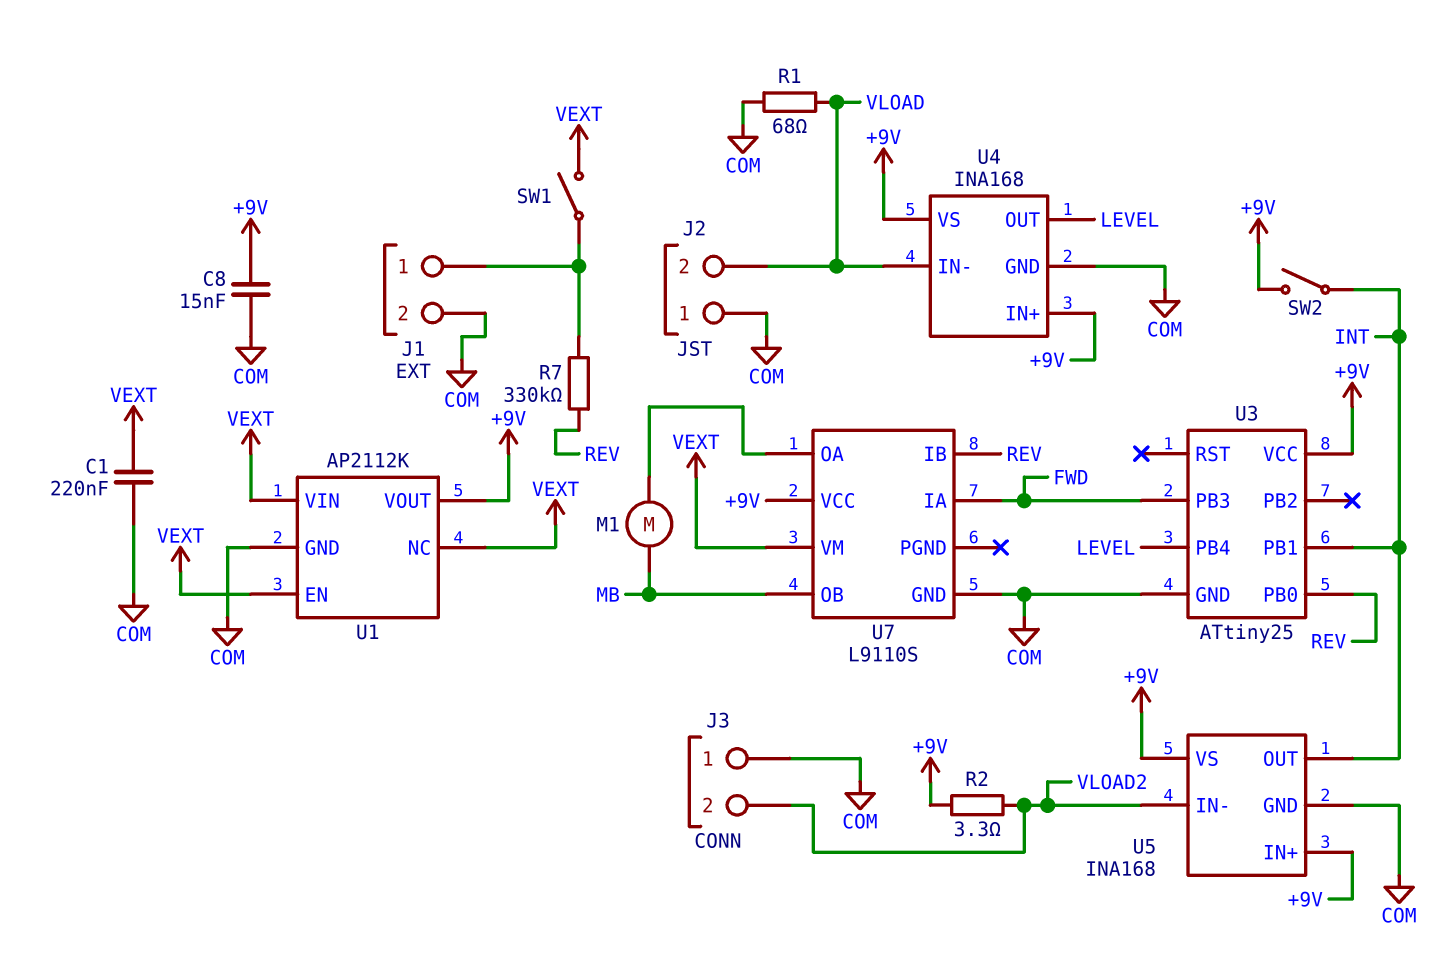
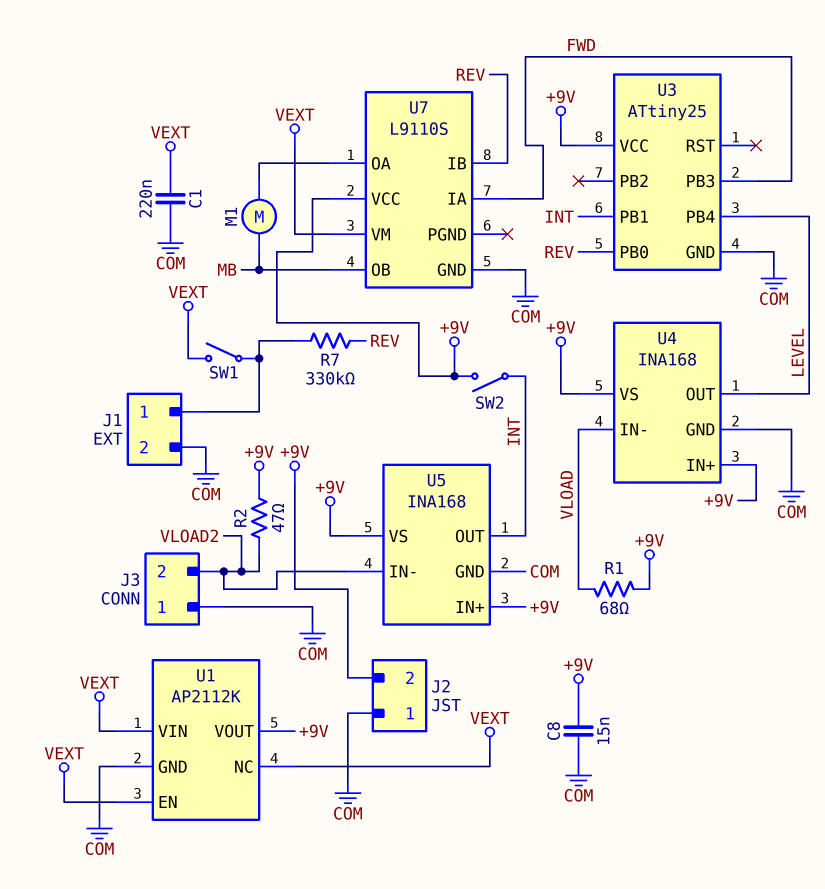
J2 pin 2: VLOAD -> +9V
R1: 68 (COM, VLOAD) -> 68 (+9V, VLOAD)
R2: 3.3 (+9V, VLOAD2) -> 47 (+9V, VLOAD2)

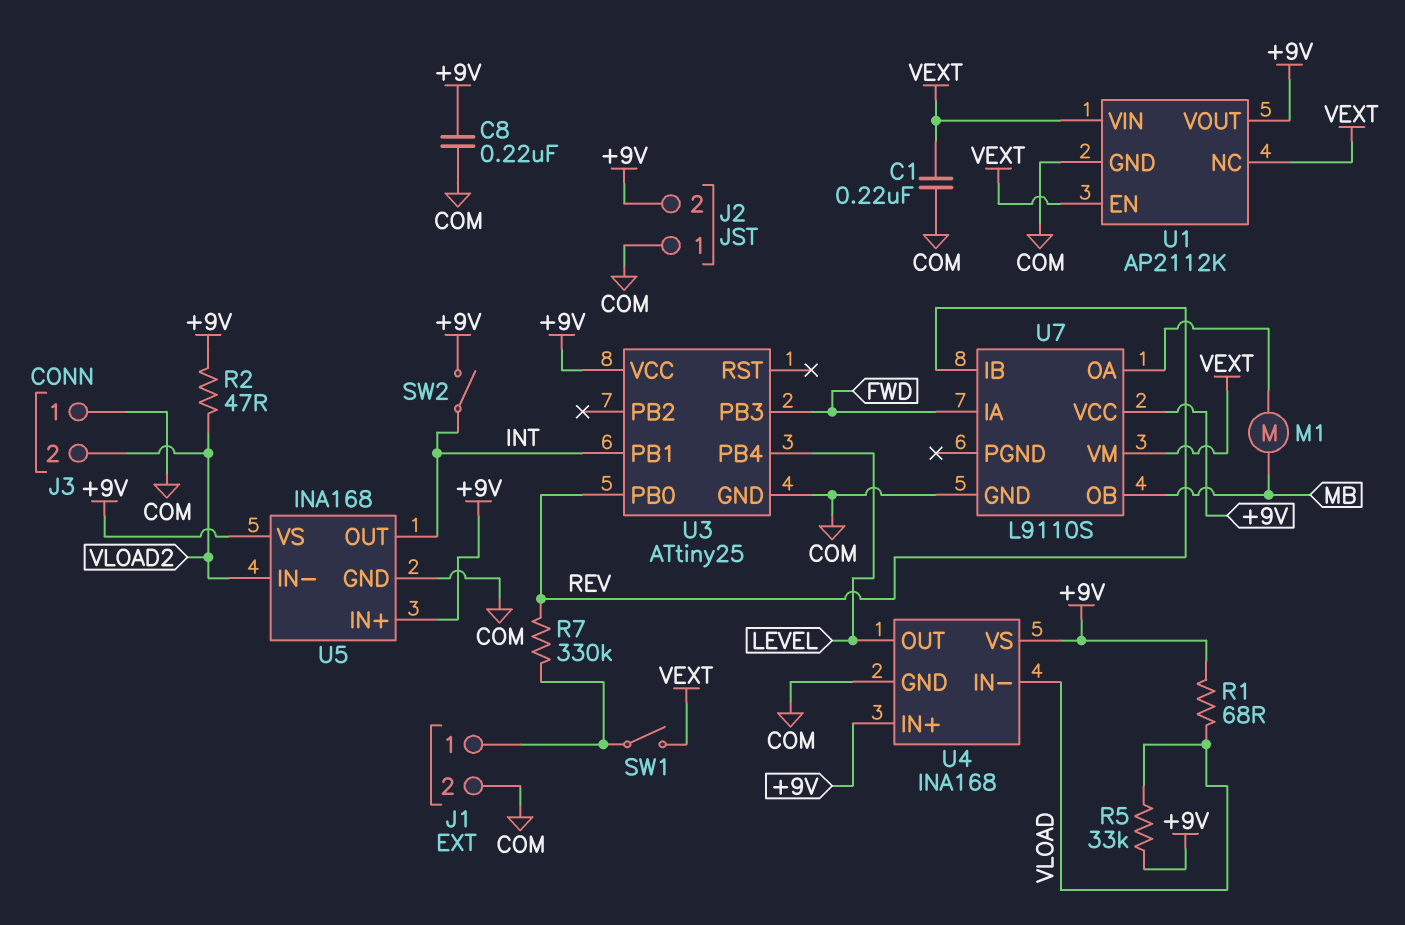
C8: 15nF (+9V, COM) -> 220nF (+9V, COM)
R5: none -> 33k (+9V, VLOAD)

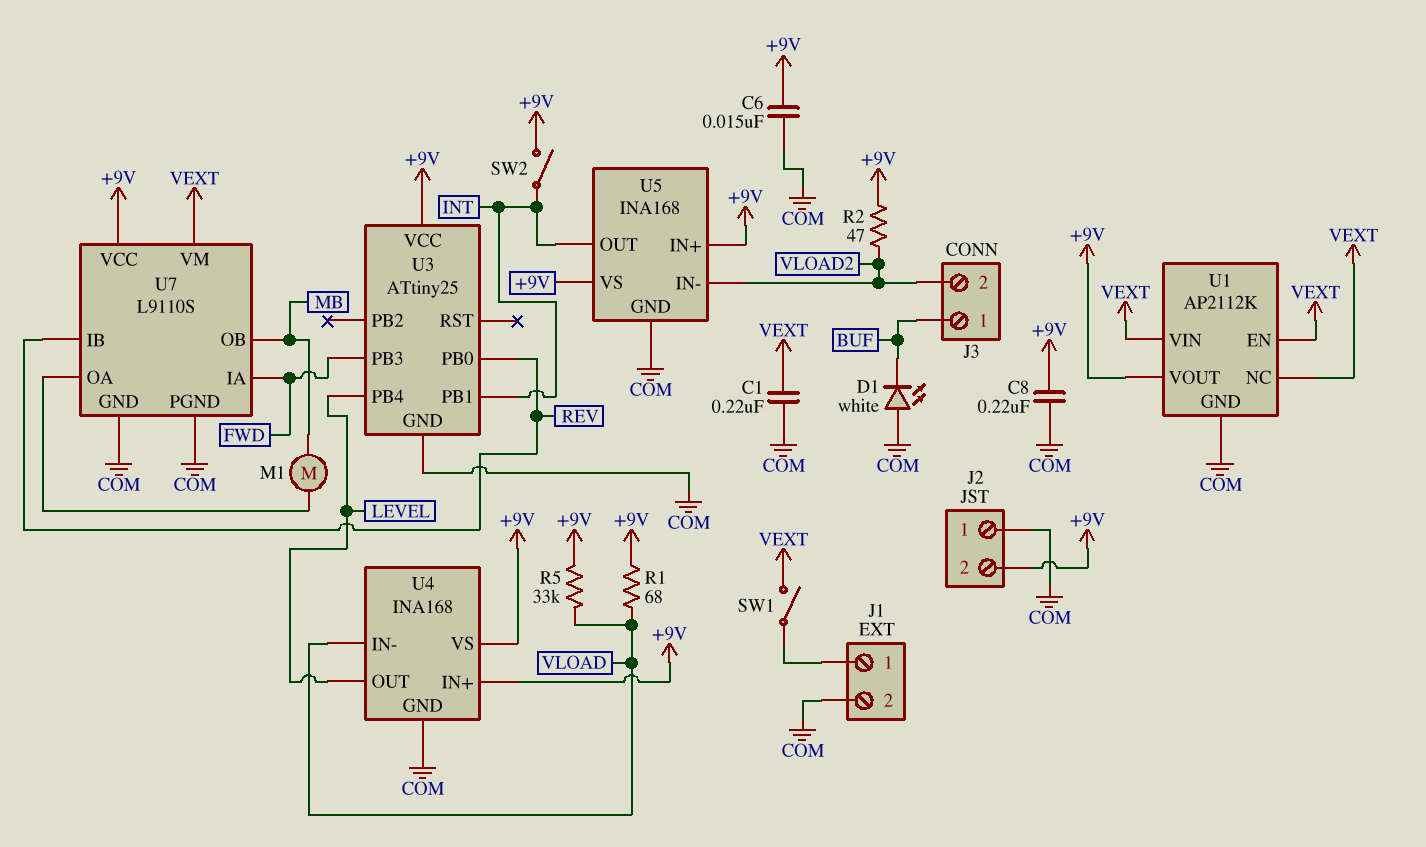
C6: none -> 15nF (+9V, COM)
D1: none -> LED white (A COM, K BUF)
J3 pin 1: COM -> BUF
R7: 330k (J1/1, REV) -> none
U7 pin PGND: none -> COM

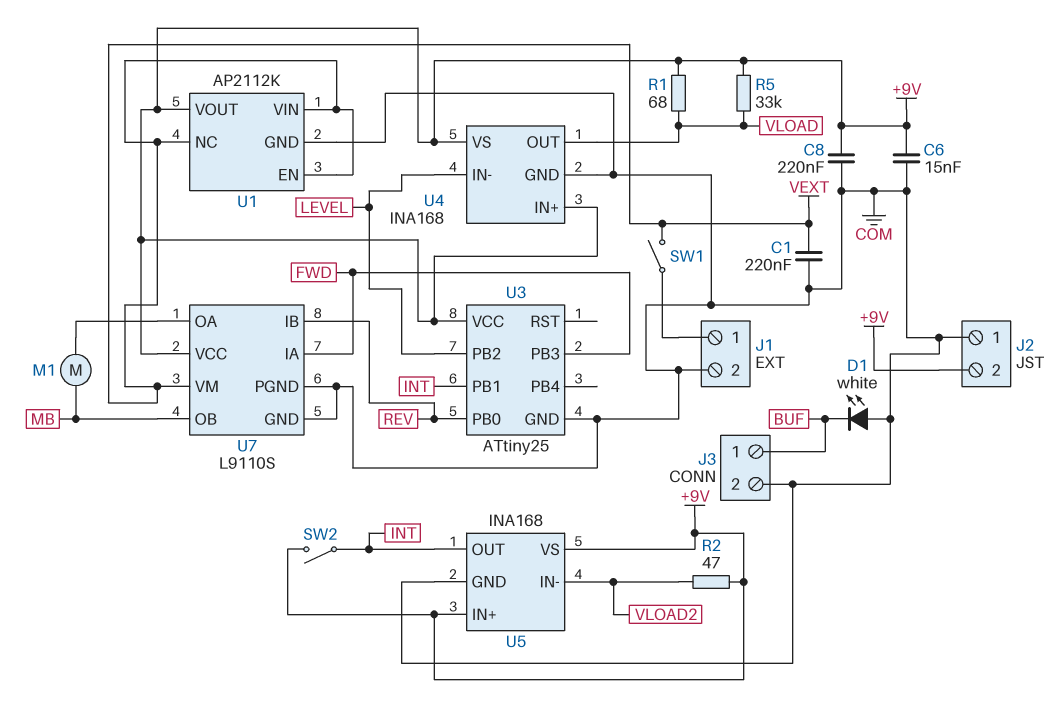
J3 pin 2: VLOAD2 -> COM
U3 pin PB2: none -> LEVEL
U3 pin PB4: LEVEL -> none
U4 pin IN-: VLOAD -> LEVEL
U4 pin OUT: LEVEL -> VLOAD

